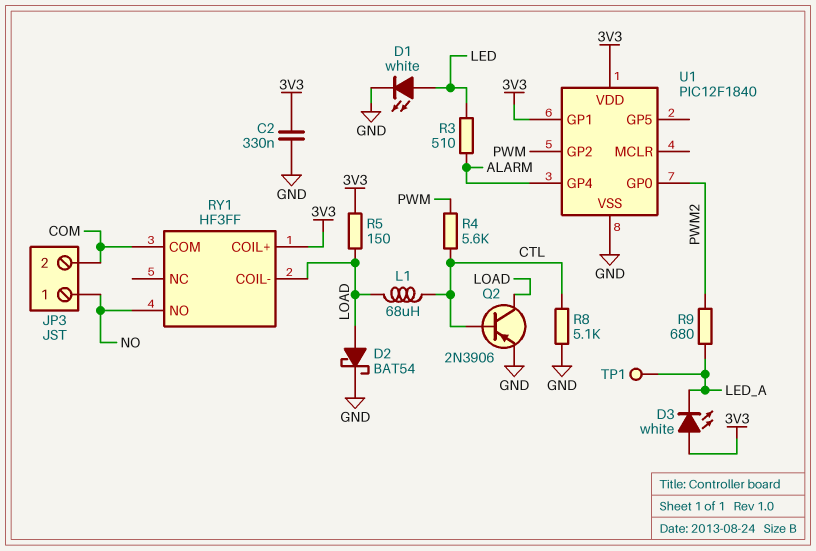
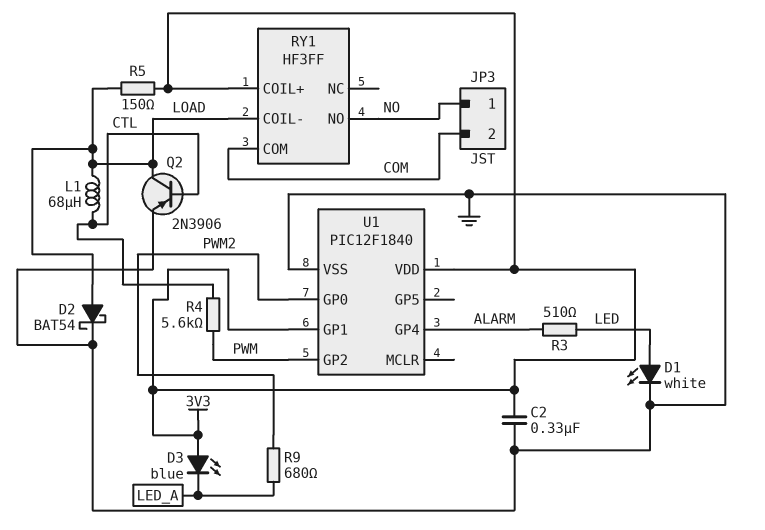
D3: LED white (A 3V3, K LED_A) -> LED blue (A 3V3, K LED_A)
R8: 5.1k (CTL, GND) -> none
TP1: test point (LED_A) -> none

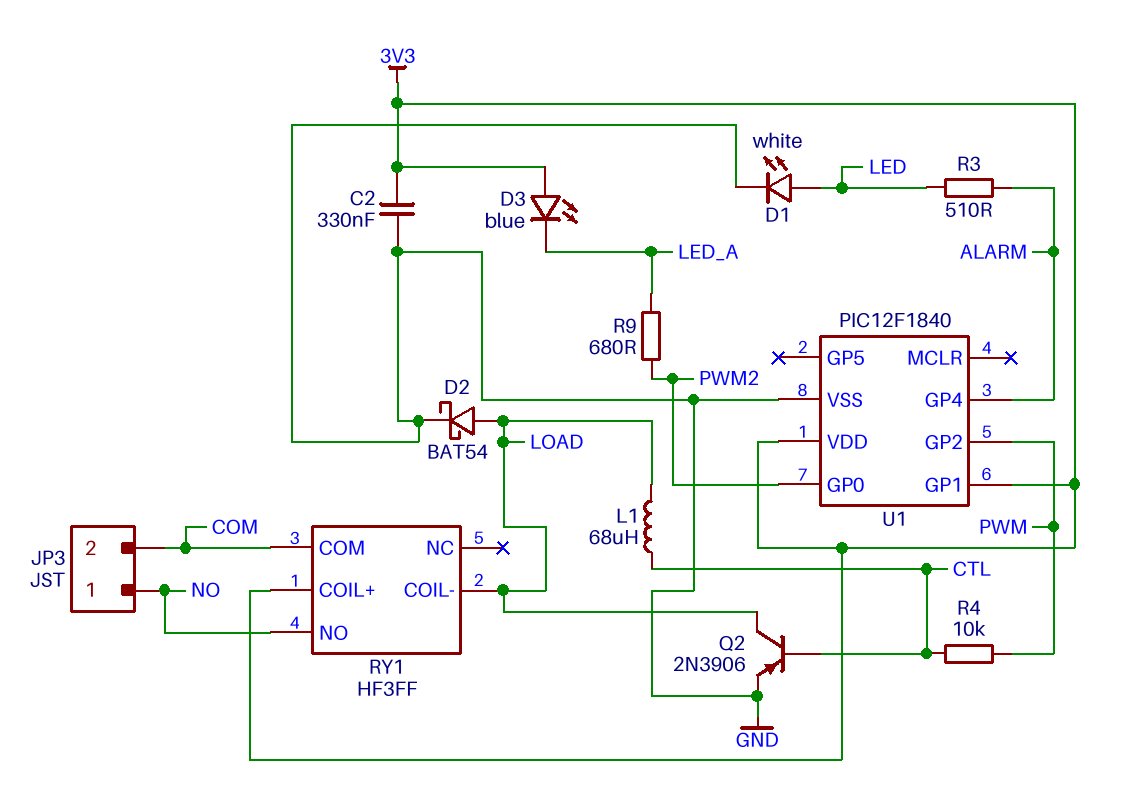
R4: 5.6k (CTL, PWM) -> 10k (CTL, PWM)
R5: 150 (3V3, LOAD) -> none

